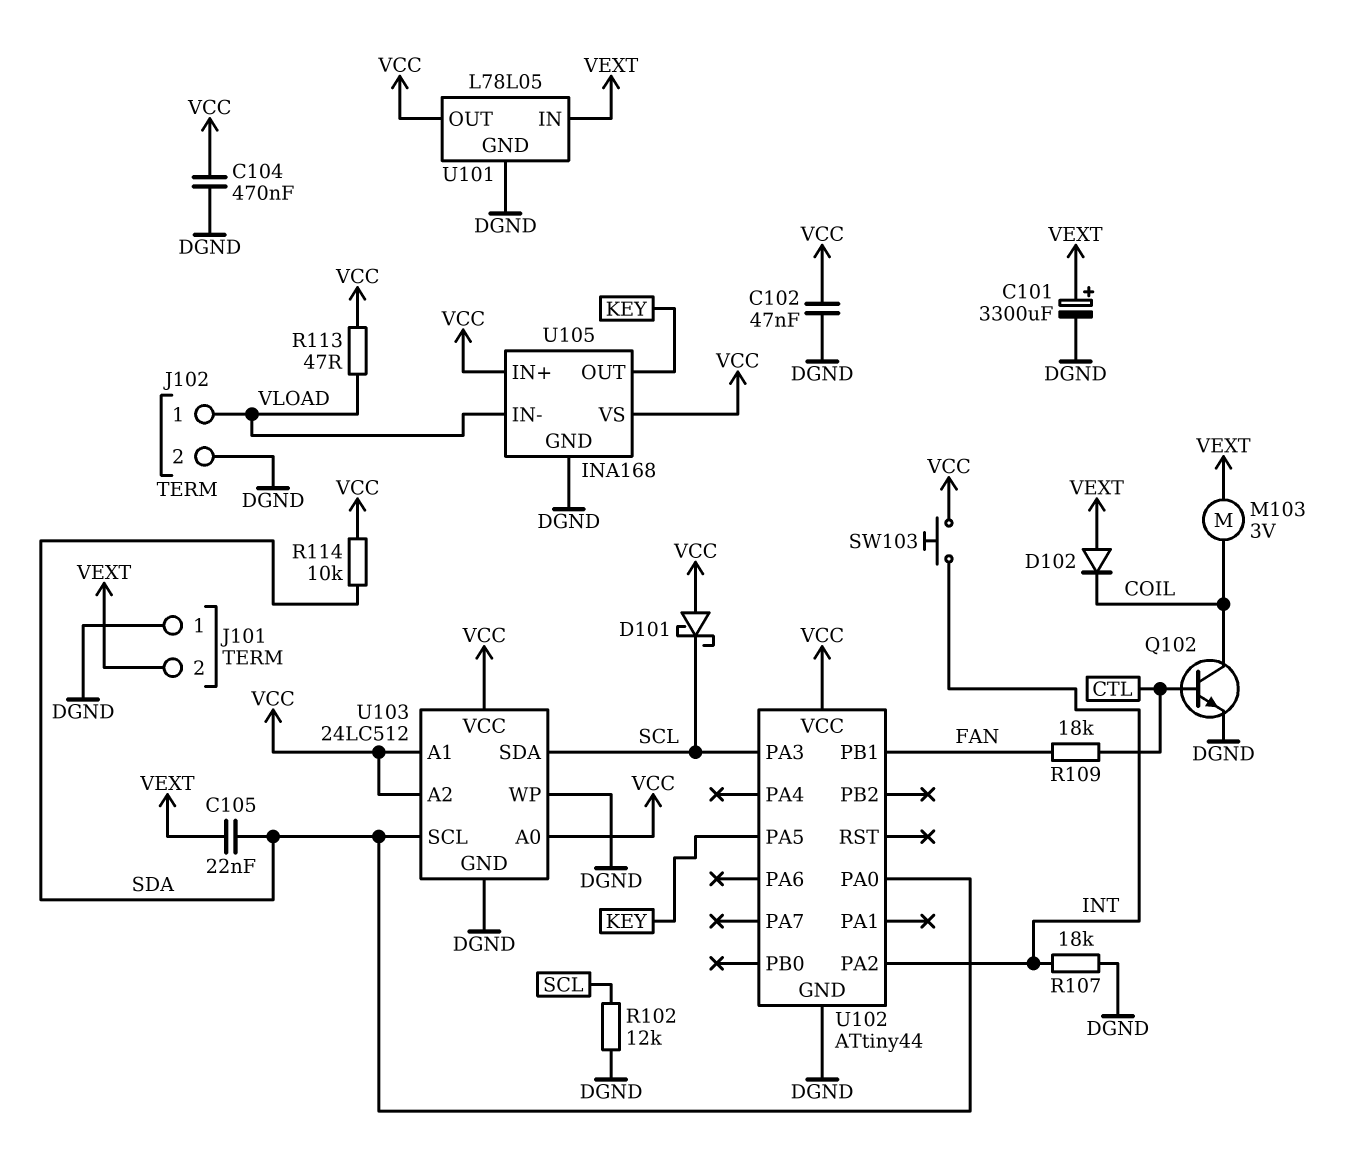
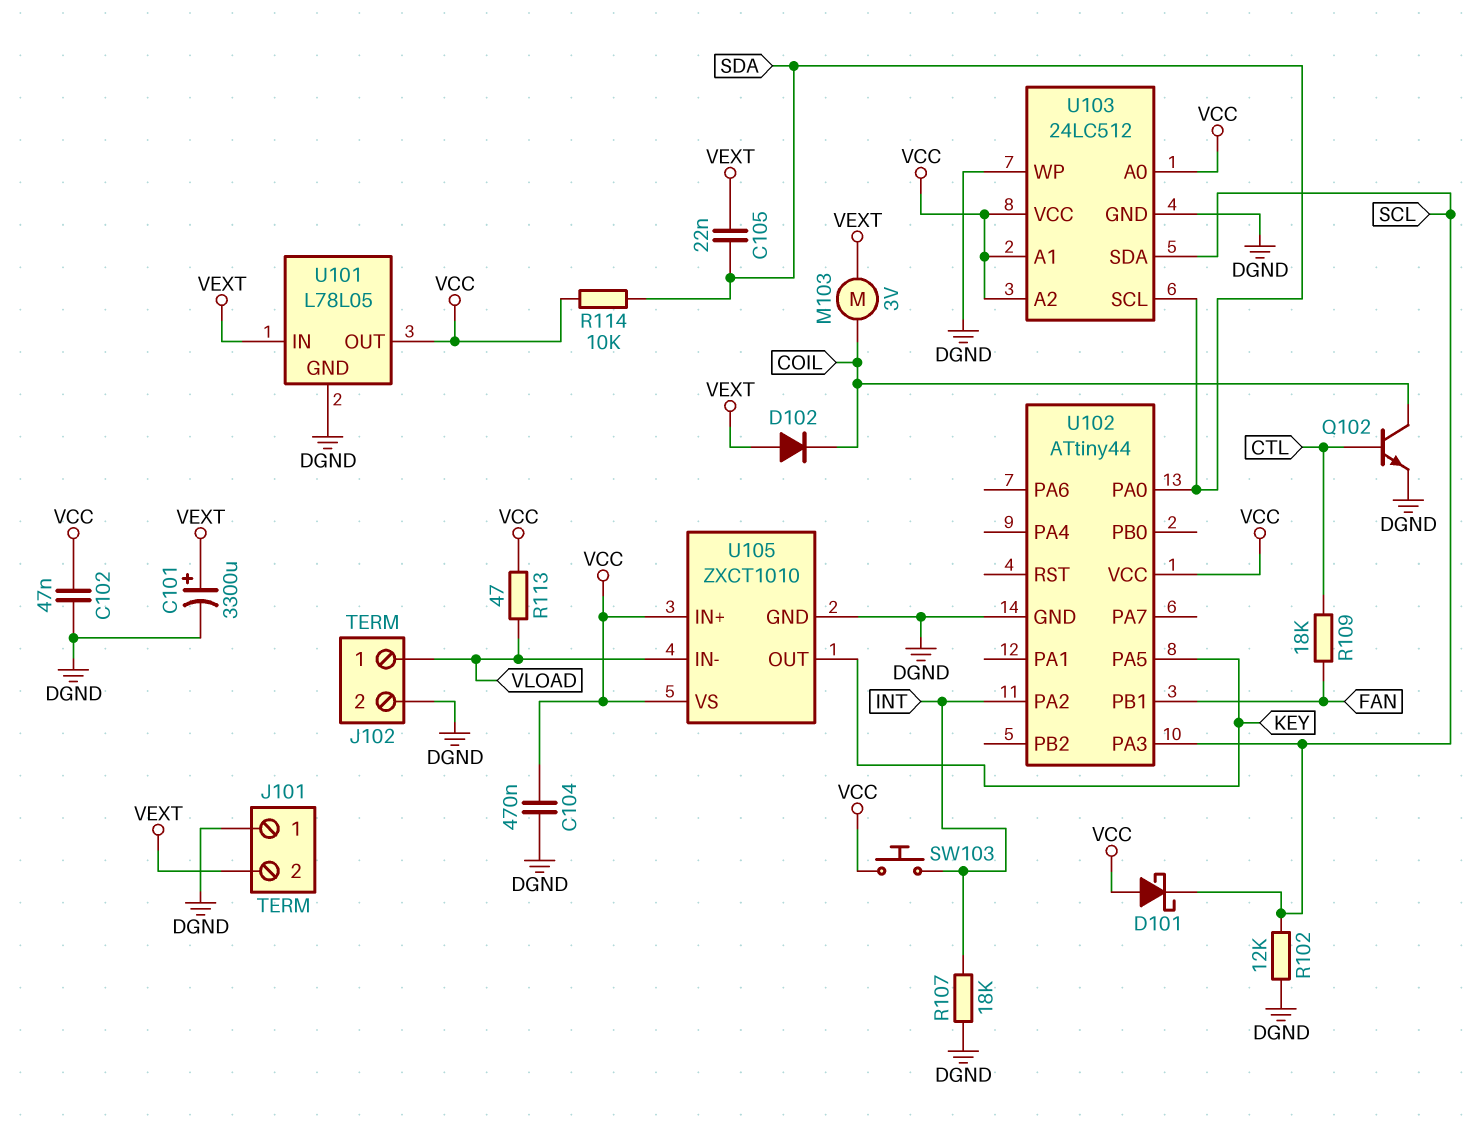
U105: INA168 -> ZXCT1010

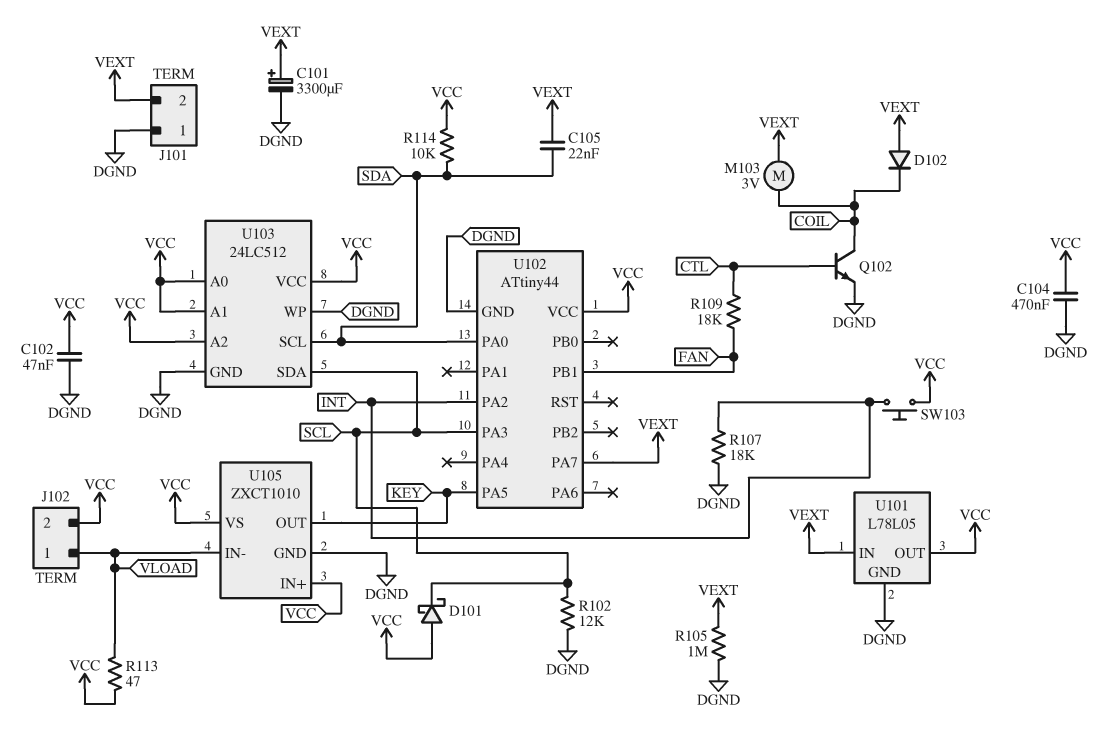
J102 pin 2: DGND -> VCC
R105: none -> 1M (DGND, VEXT)
U102 pin PA7: none -> VEXT

